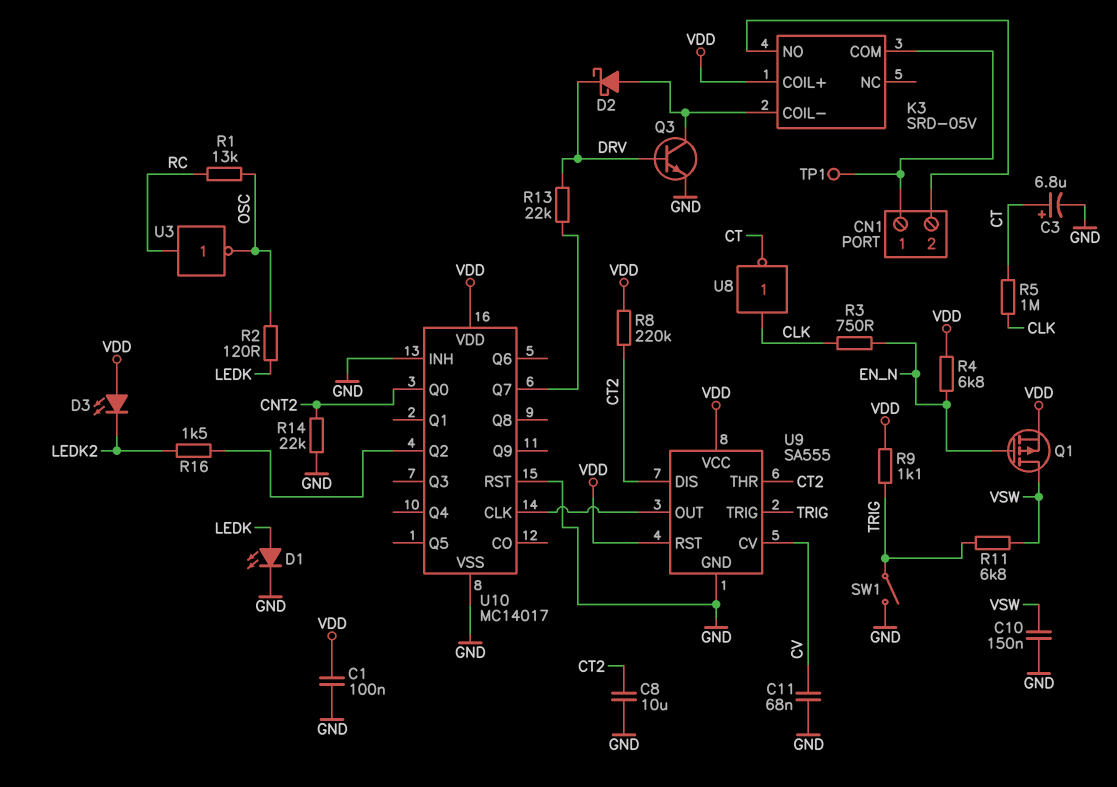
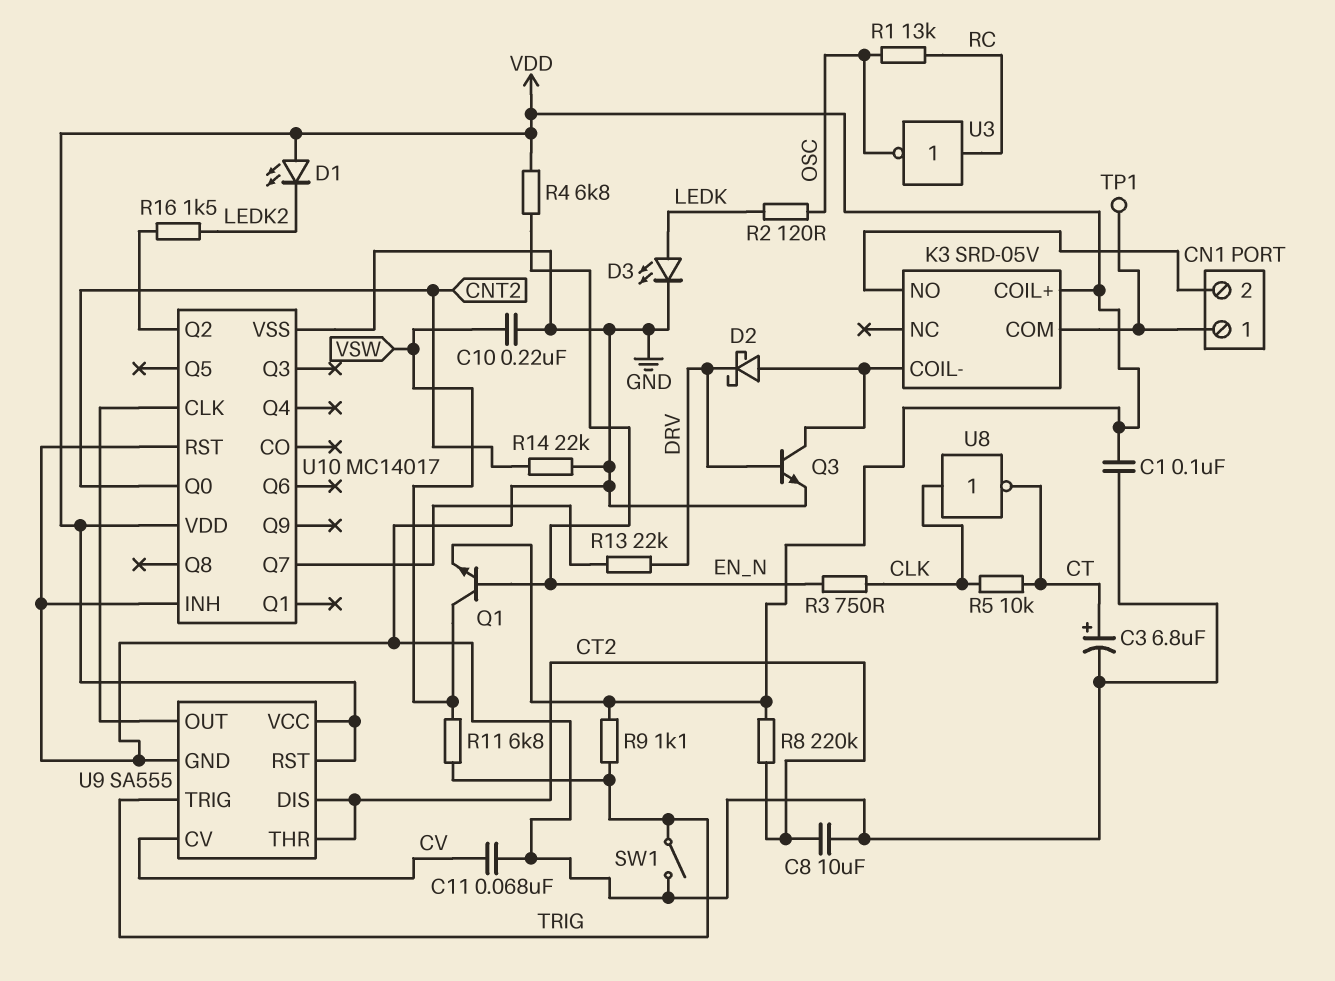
C10: 150nF (GND, VSW) -> 220nF (GND, VSW)
D1: LED (A LEDK, K GND) -> LED (A VDD, K LEDK2)
D3: LED (A VDD, K LEDK2) -> LED (A LEDK, K GND)
Q1: PMOS (G EN_N, D VSW, S VDD) -> NPN (B EN_N, C VSW, E VDD)
R5: 1M (CLK, CT) -> 10k (CLK, CT)

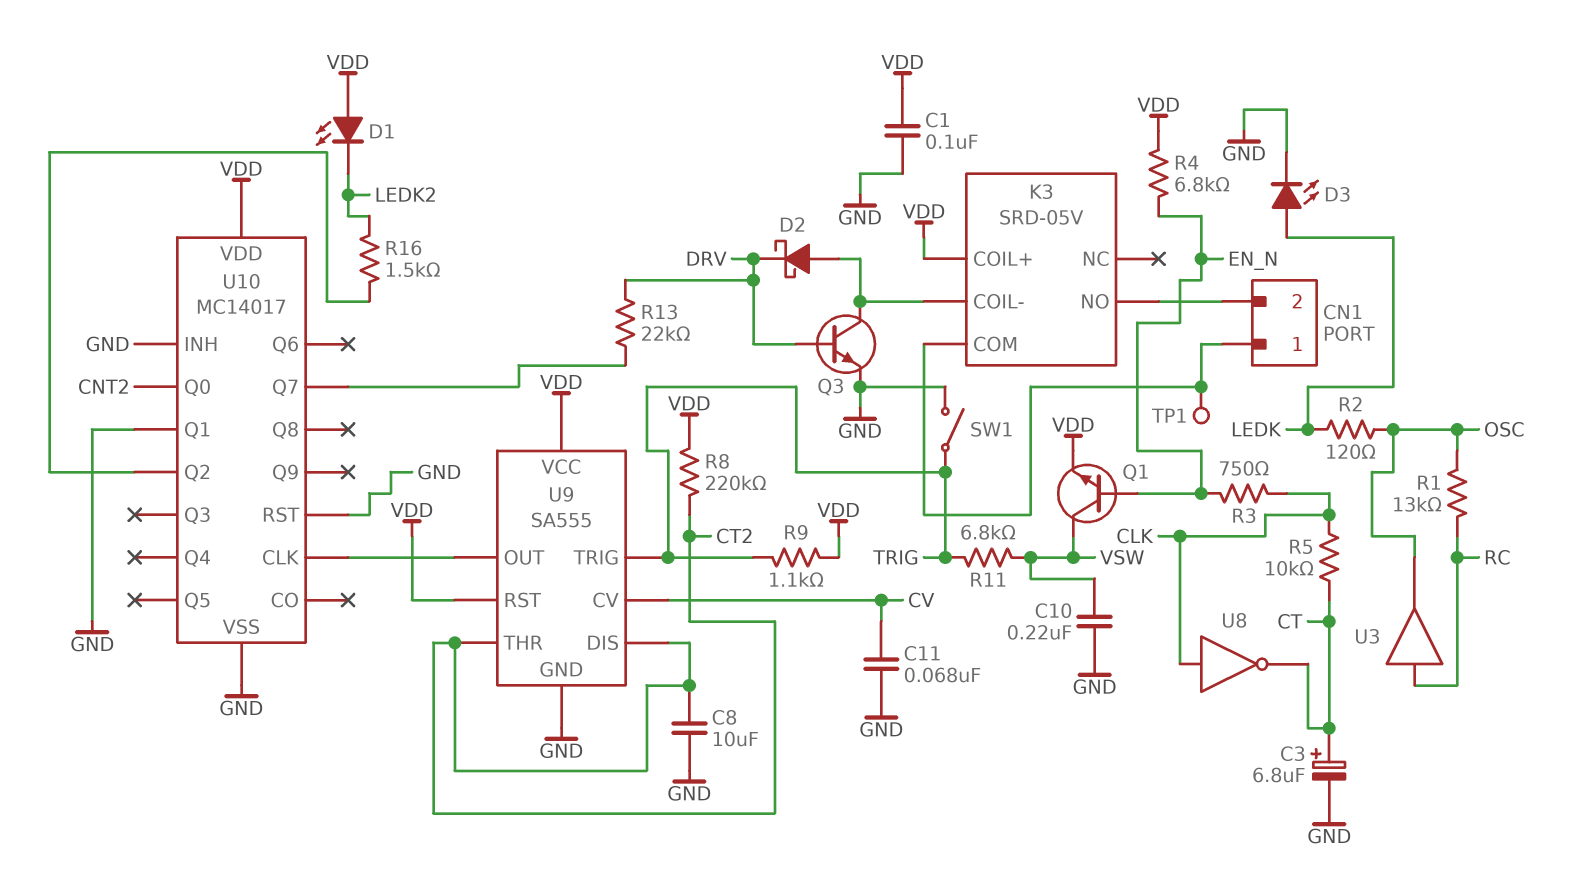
R14: 22k (CNT2, GND) -> none
U3: NOT (in RC, out OSC) -> buffer (in RC, out OSC)
U10 pin Q1: none -> GND

